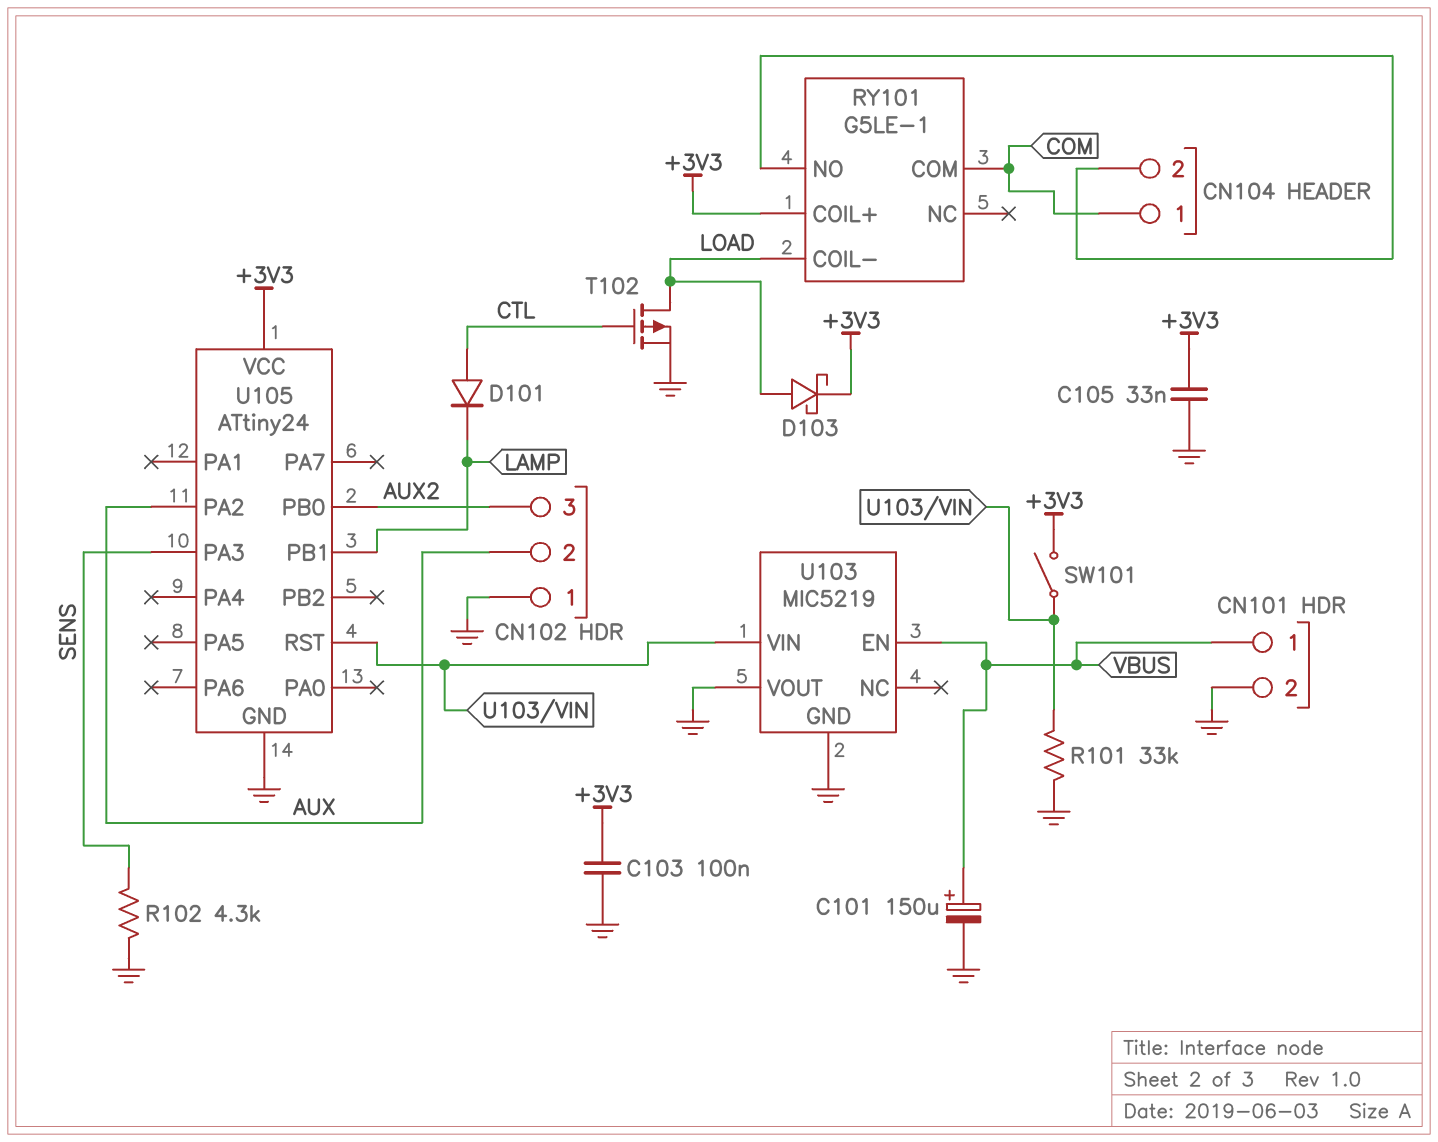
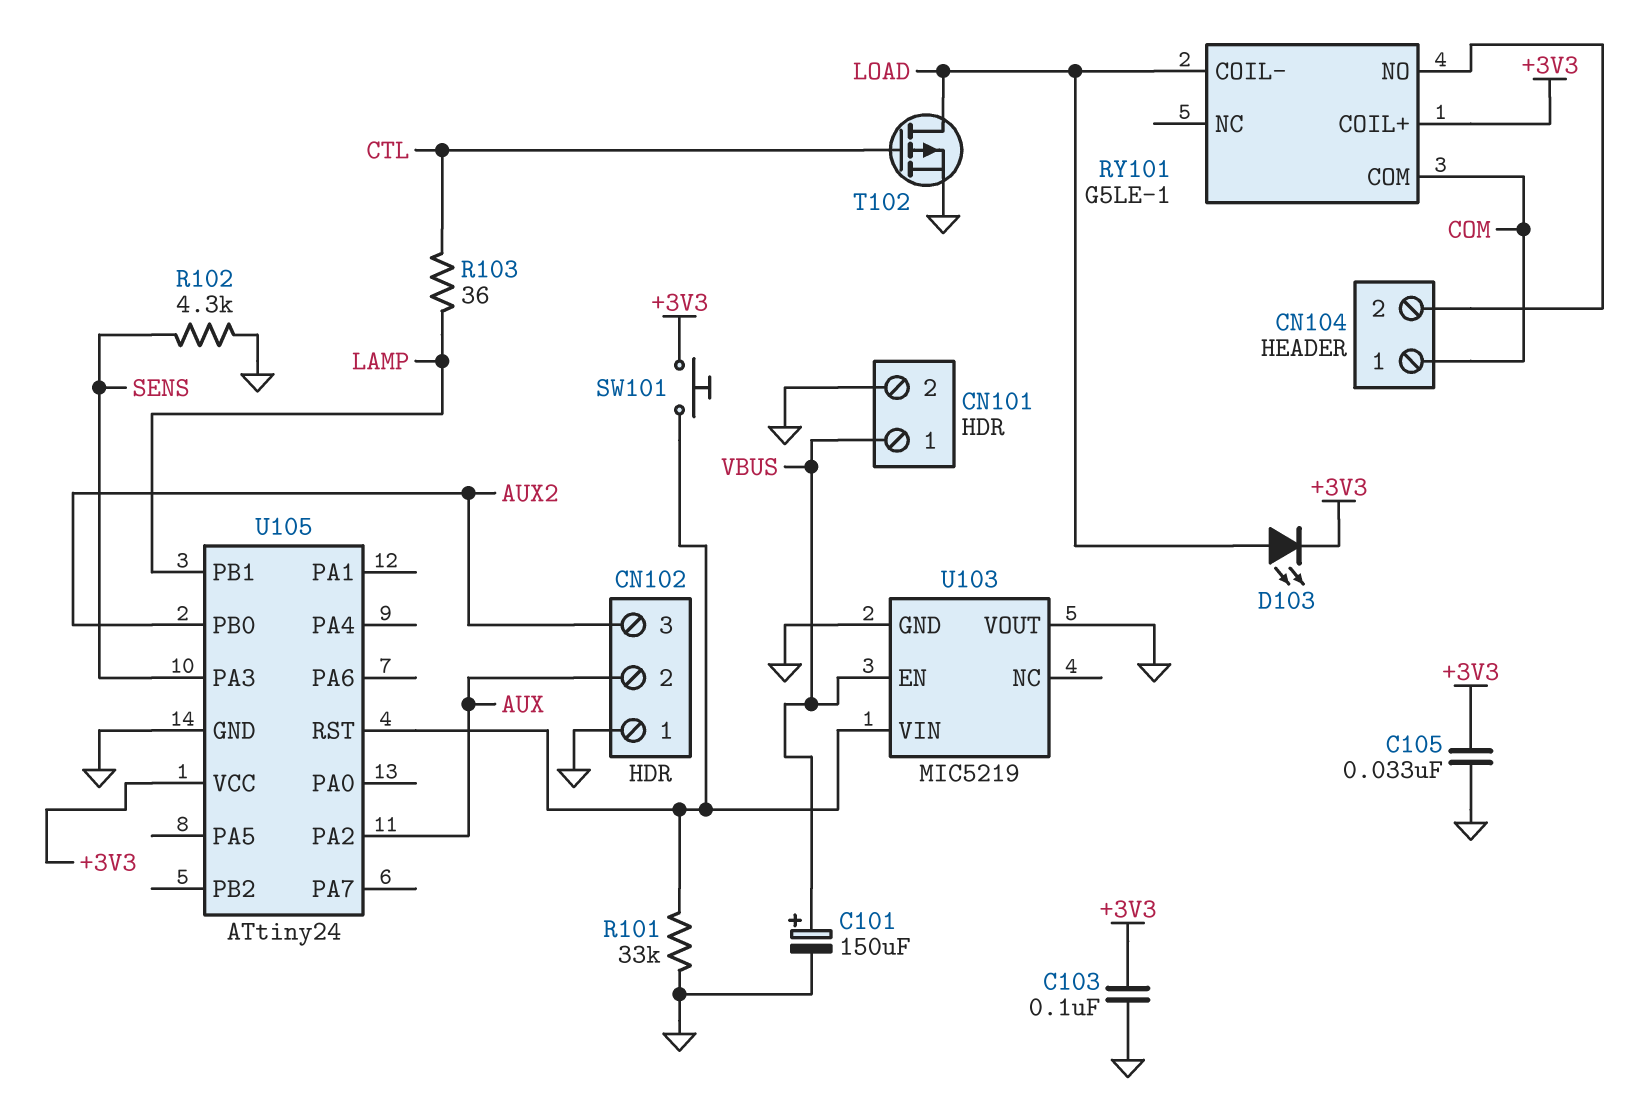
D101: diode (A CTL, K LAMP) -> none
D103: schottky (A LOAD, K +3V3) -> LED (A LOAD, K +3V3)
R103: none -> 36 (CTL, LAMP)
SW101: switch (+3V3, U103/VIN) -> button (+3V3, U103/VIN)

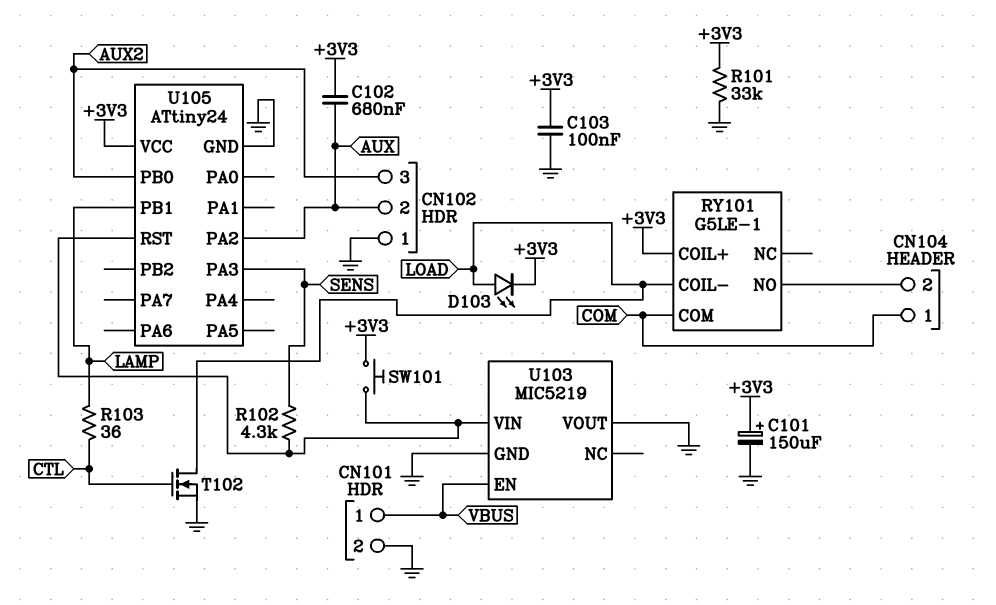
C101: 150uF (plus VBUS, minus GND) -> 150uF (plus +3V3, minus GND)
C102: none -> 680nF (+3V3, AUX)
C105: 33nF (+3V3, GND) -> none
R101: 33k (GND, U103/VIN) -> 33k (+3V3, GND)
R102: 4.3k (GND, SENS) -> 4.3k (SENS, U103/VIN)
T102: PMOS (G CTL, D LOAD, S GND) -> NMOS (G CTL, D LOAD, S GND)

